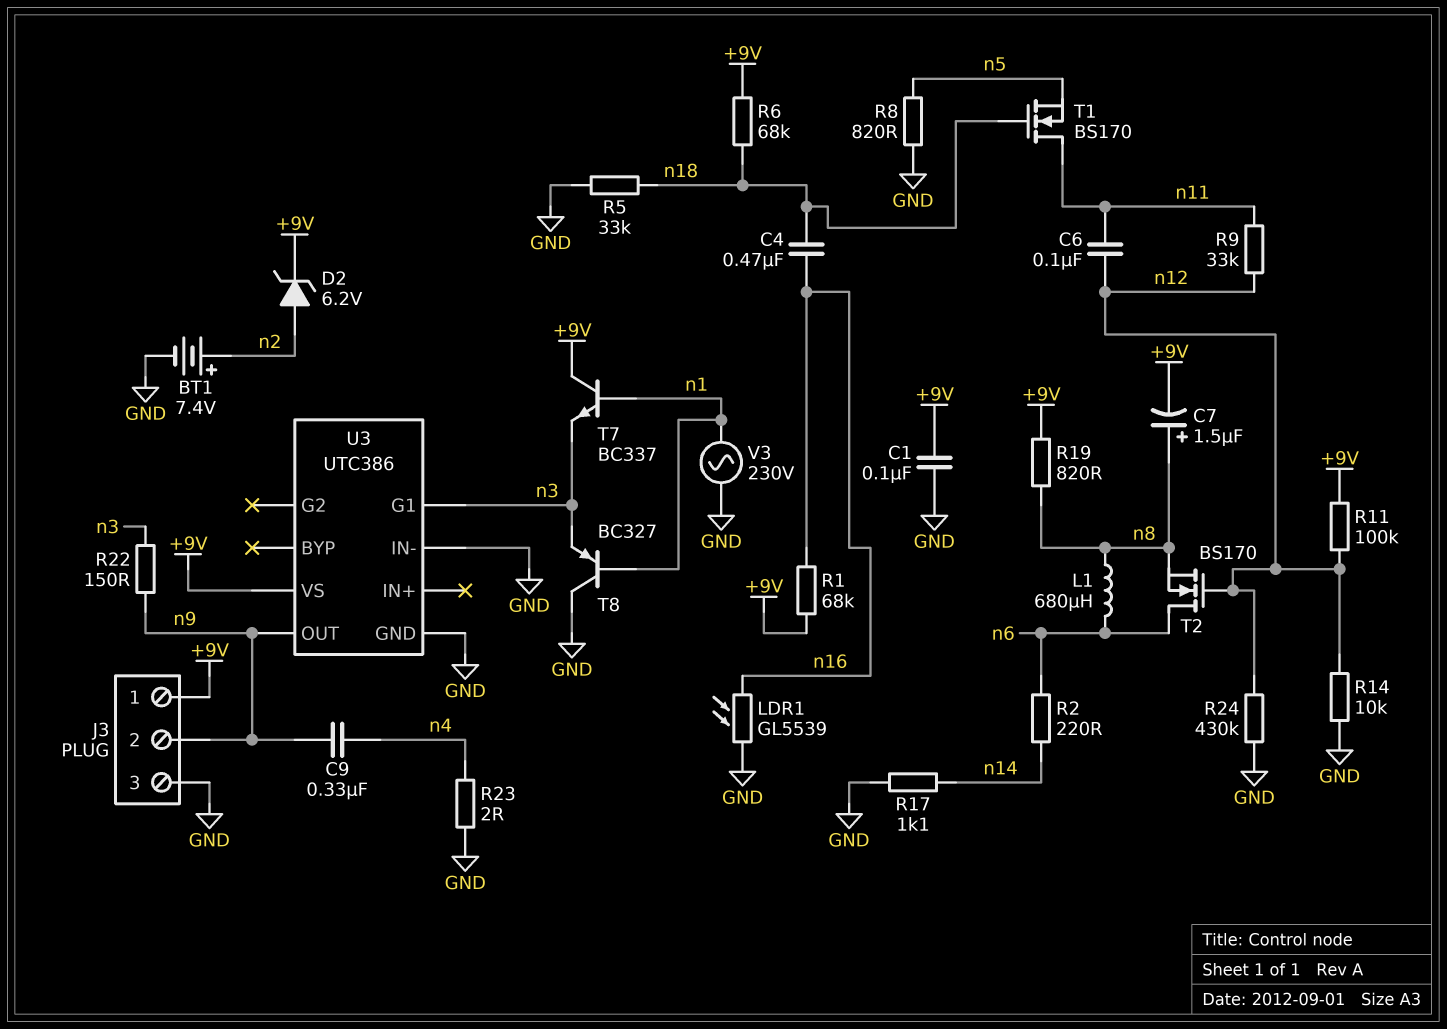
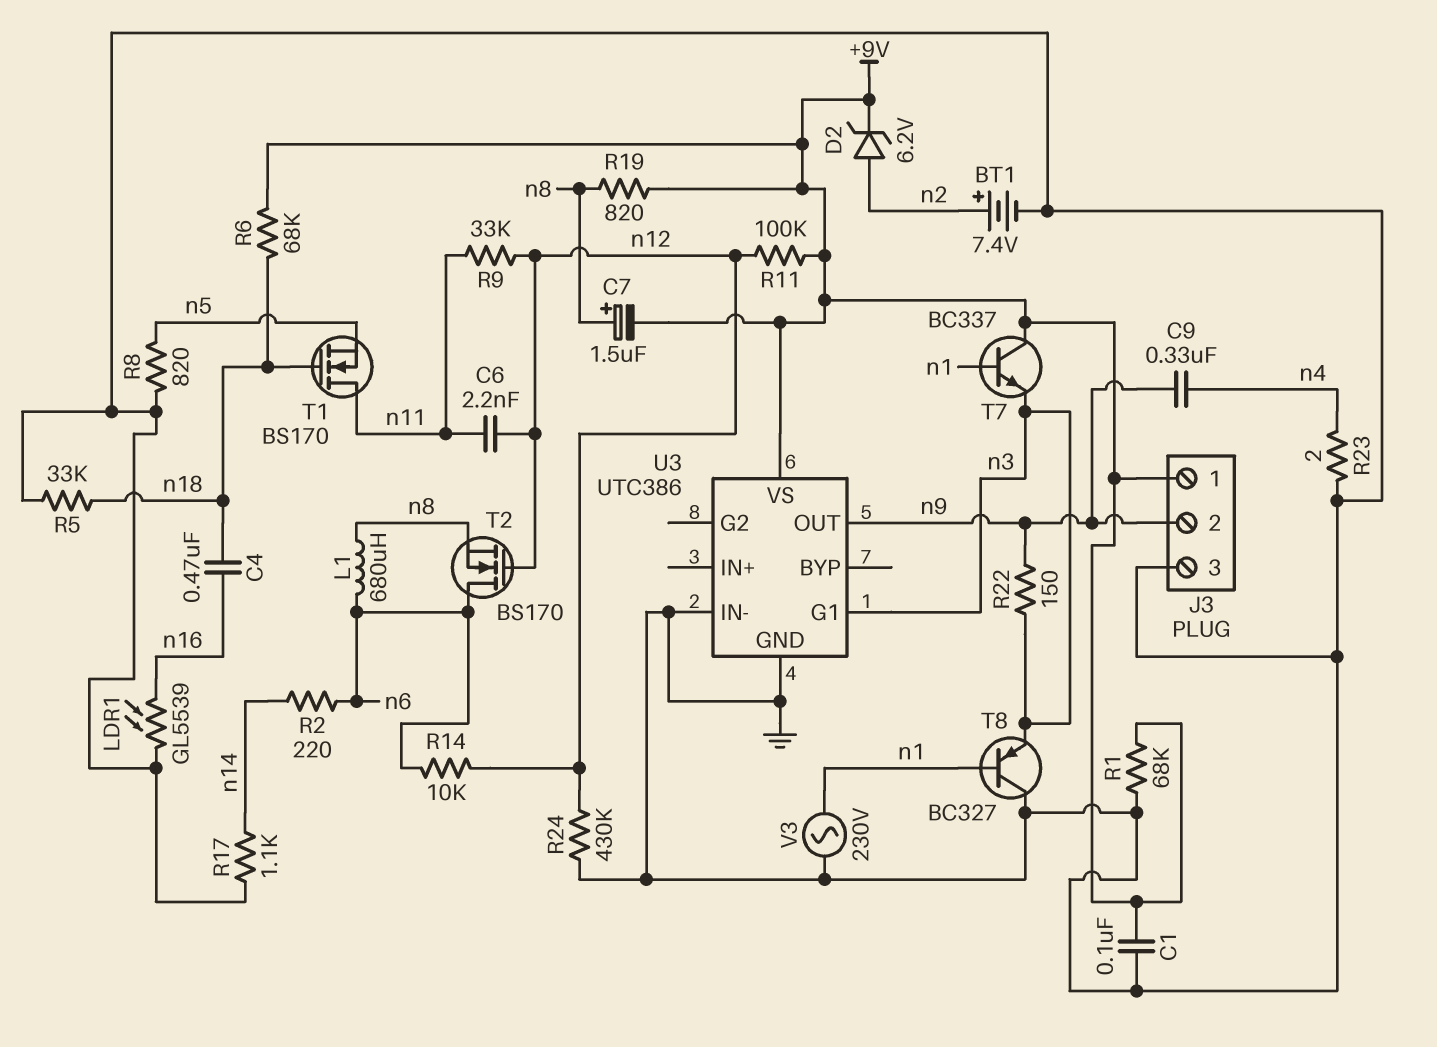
C6: 100nF (n11, n12) -> 2.2nF (n11, n12)
R1: 68k (+9V, n16) -> 68k (+9V, GND)
R14: 10k (GND, n12) -> 10k (n6, n12)

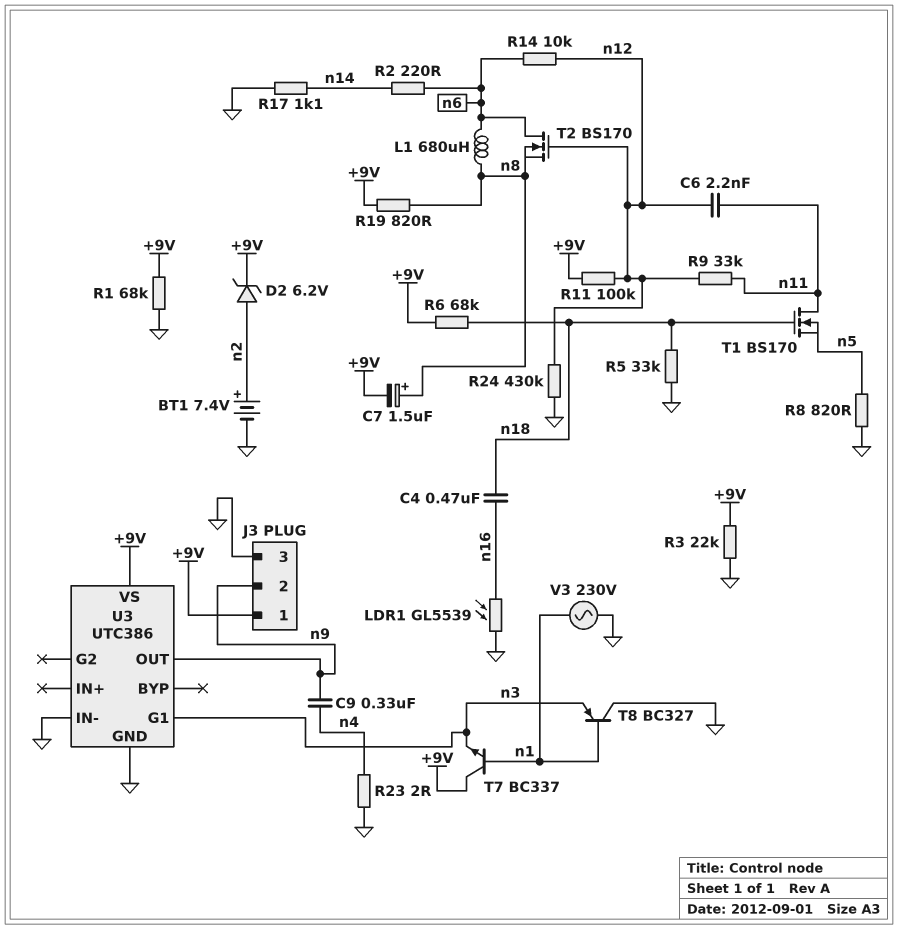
C1: 100nF (+9V, GND) -> none
R3: none -> 22k (+9V, GND)
R22: 150 (n3, n9) -> none

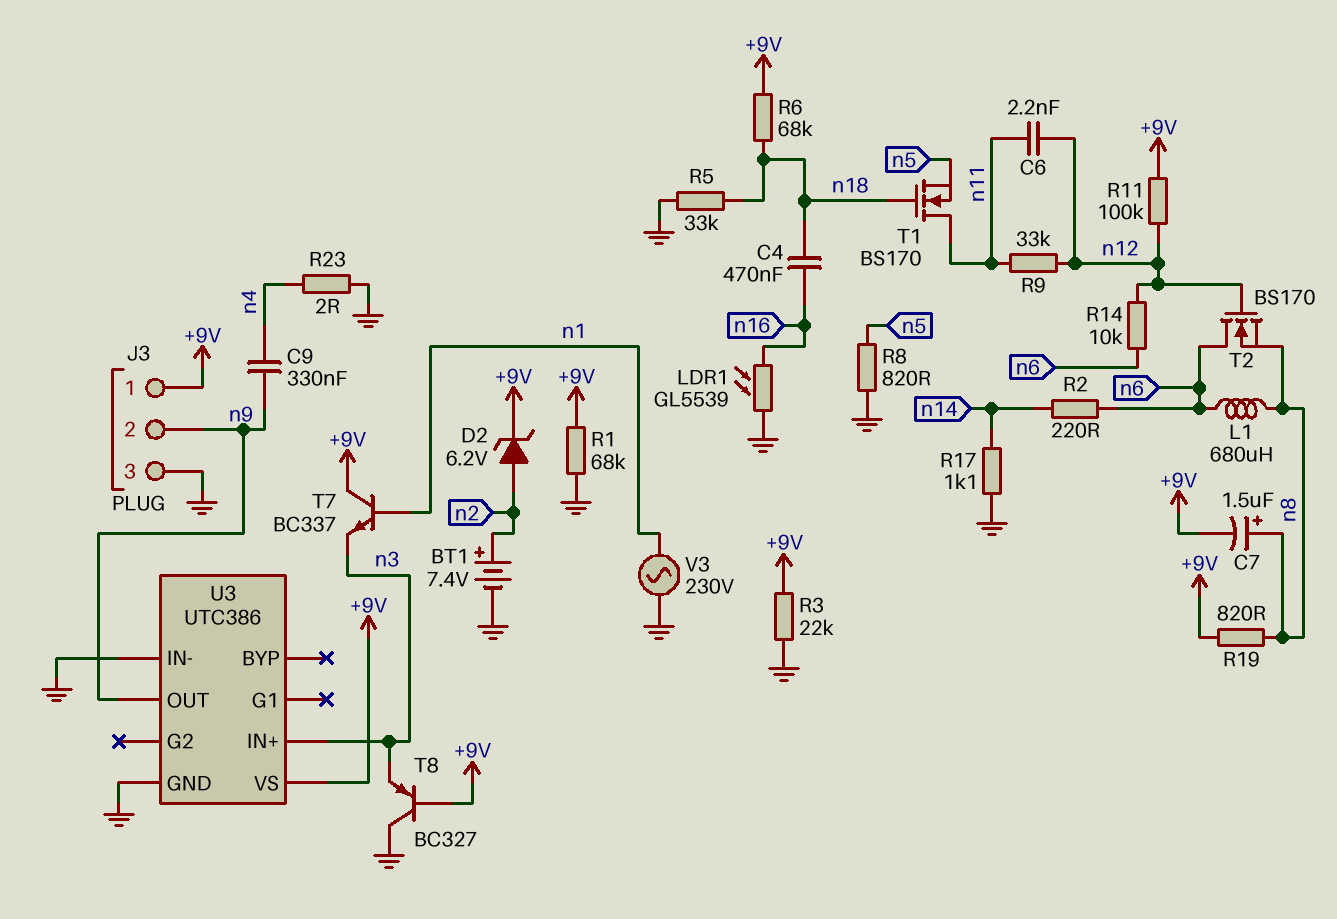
R24: 430k (GND, n12) -> none
T8: PNP BC327 (B n1, C GND, E n3) -> PNP BC327 (B +9V, C GND, E n3)
U3 pin G1: n3 -> none
U3 pin IN+: none -> n3

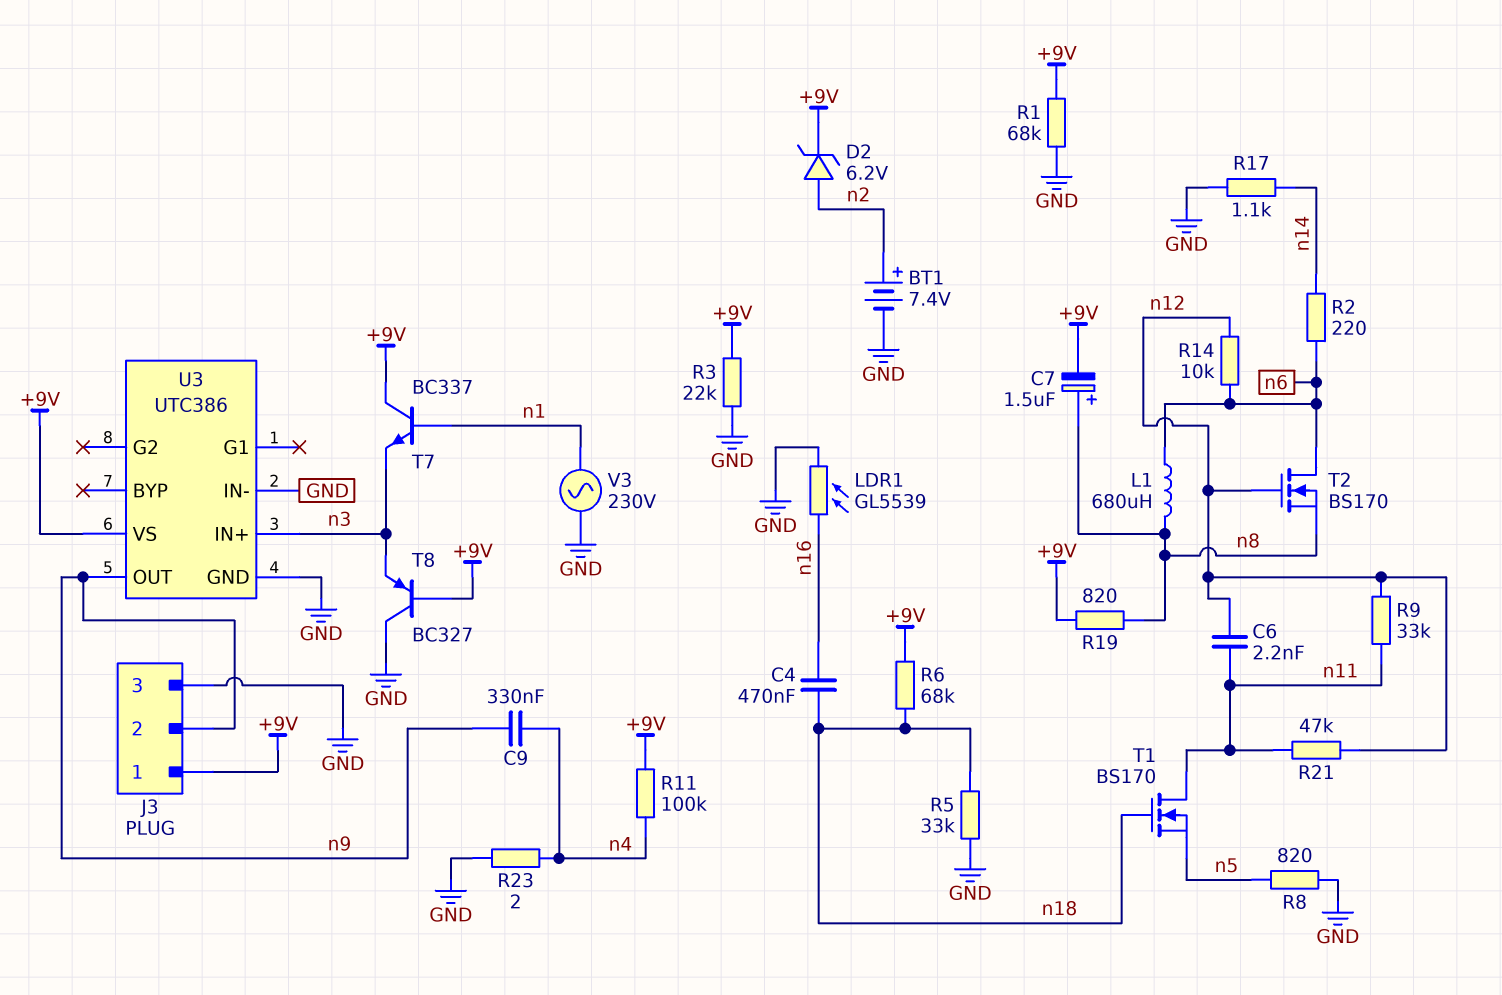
R11: 100k (+9V, n12) -> 100k (+9V, n4)
R21: none -> 47k (n11, n12)

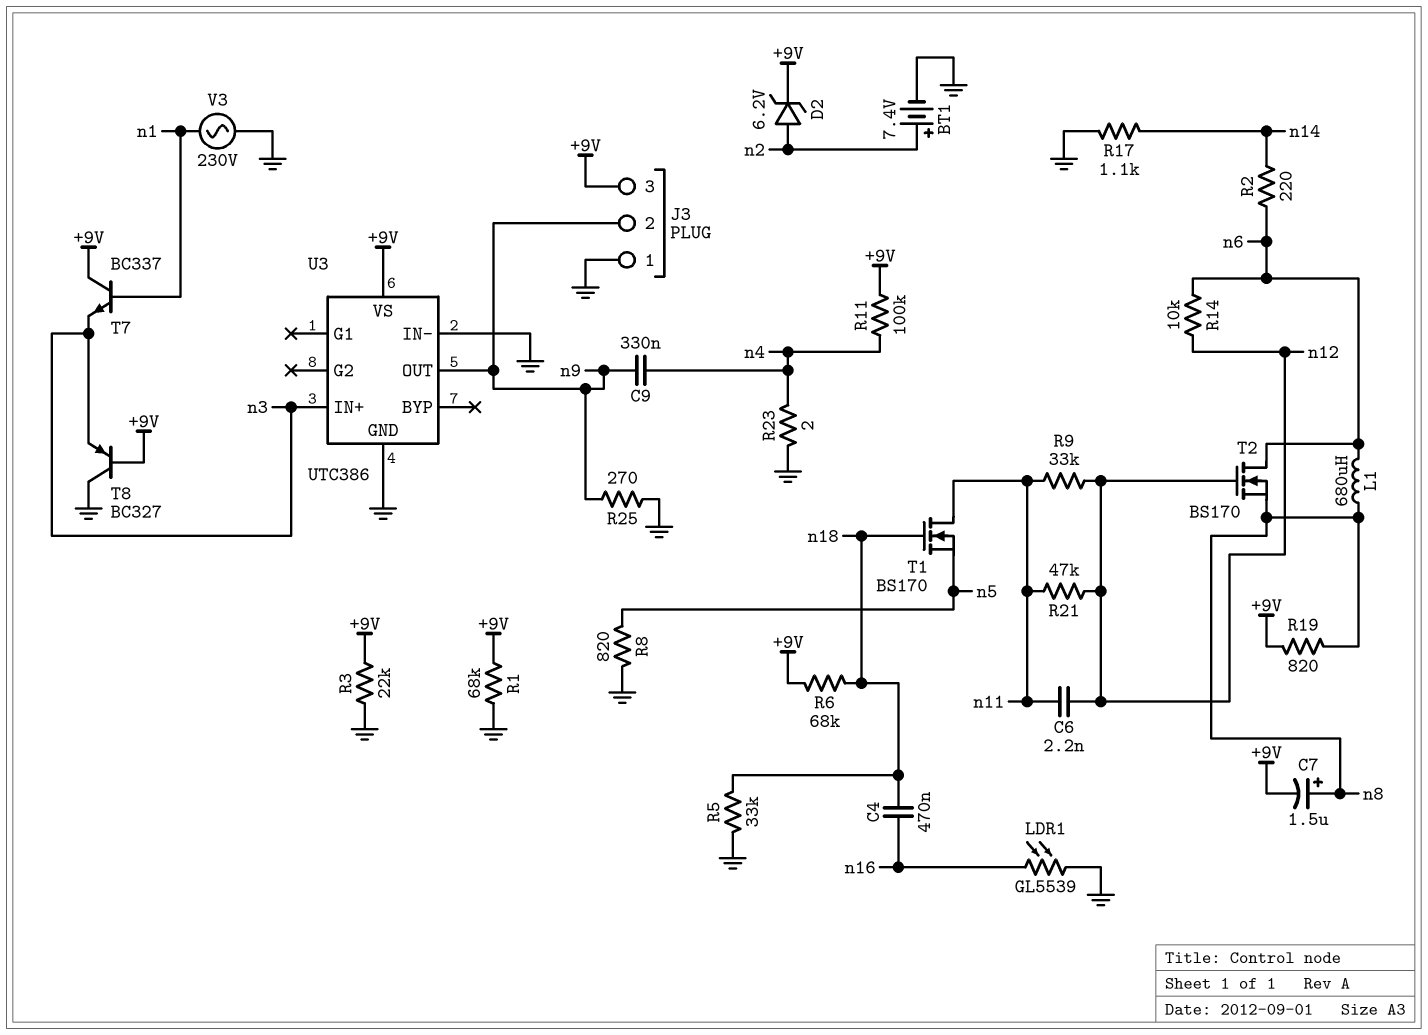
J3 pin 1: +9V -> GND
J3 pin 3: GND -> +9V
R25: none -> 270 (GND, n9)

